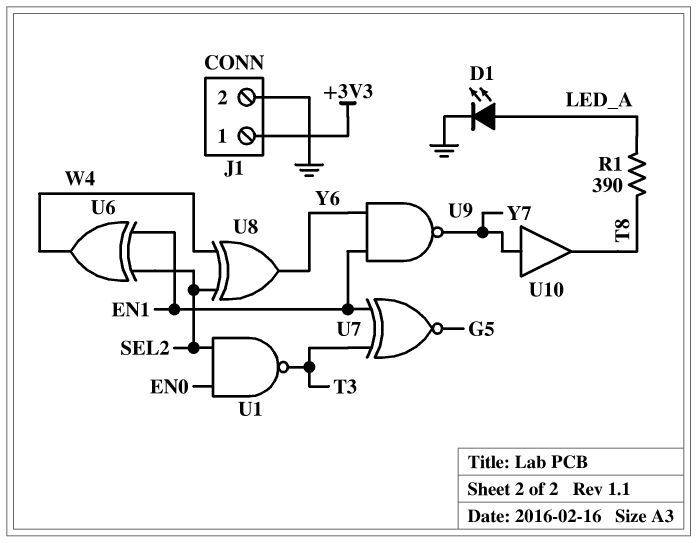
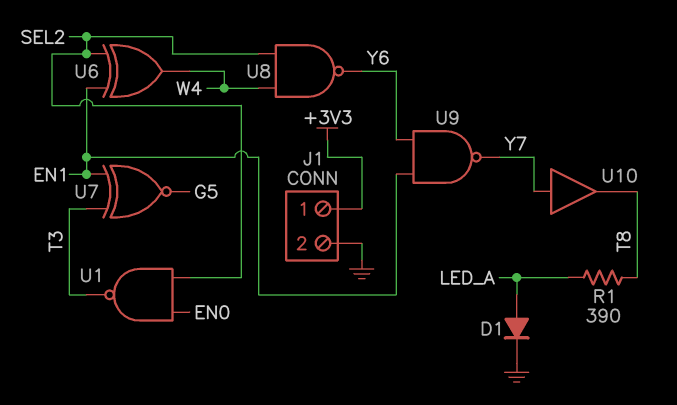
D1: LED (A LED_A, K GND) -> diode (A LED_A, K GND)
U8: XOR (in SEL2, in W4, out Y6) -> NAND (in SEL2, in W4, out Y6)

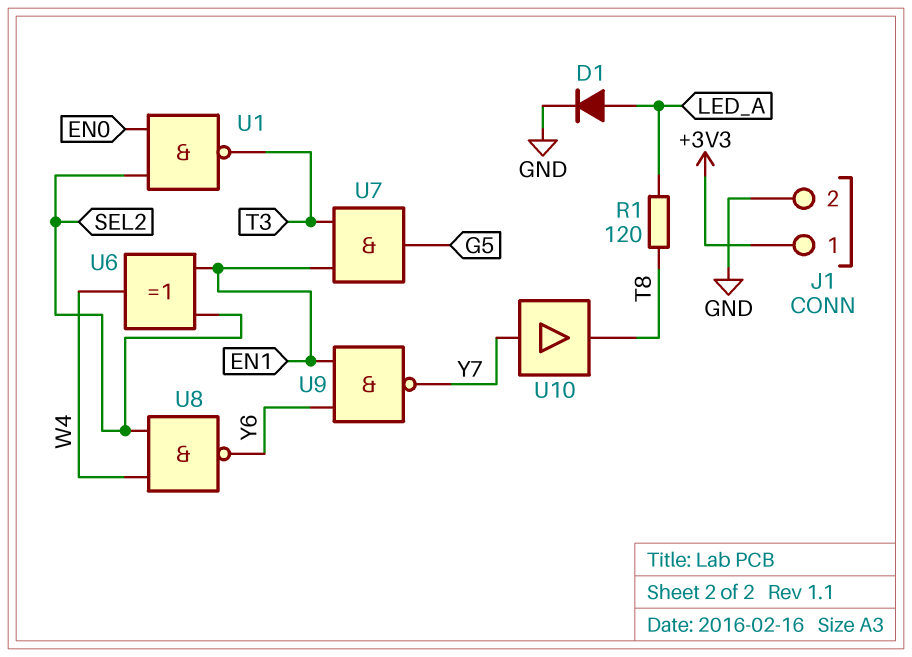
R1: 390 (LED_A, T8) -> 120 (LED_A, T8)
U7: XNOR (in EN1, in T3, out G5) -> AND (in EN1, in T3, out G5)

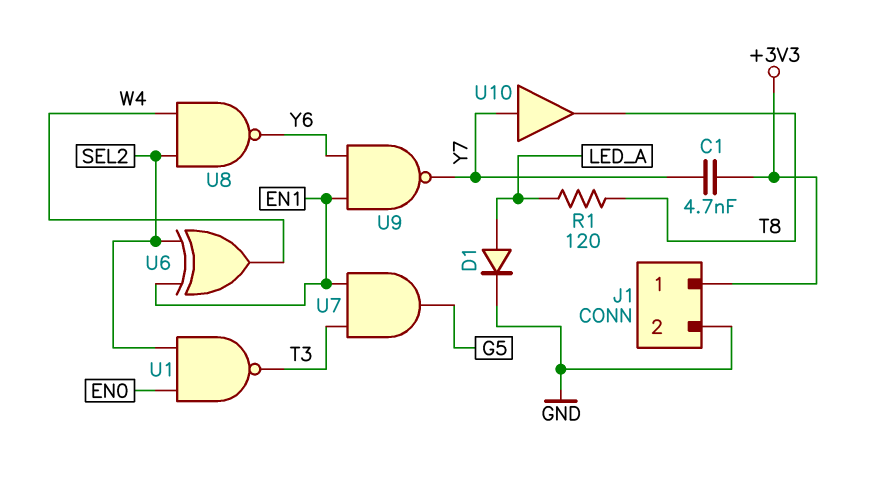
C1: none -> 4.7nF (+3V3, Y7)

